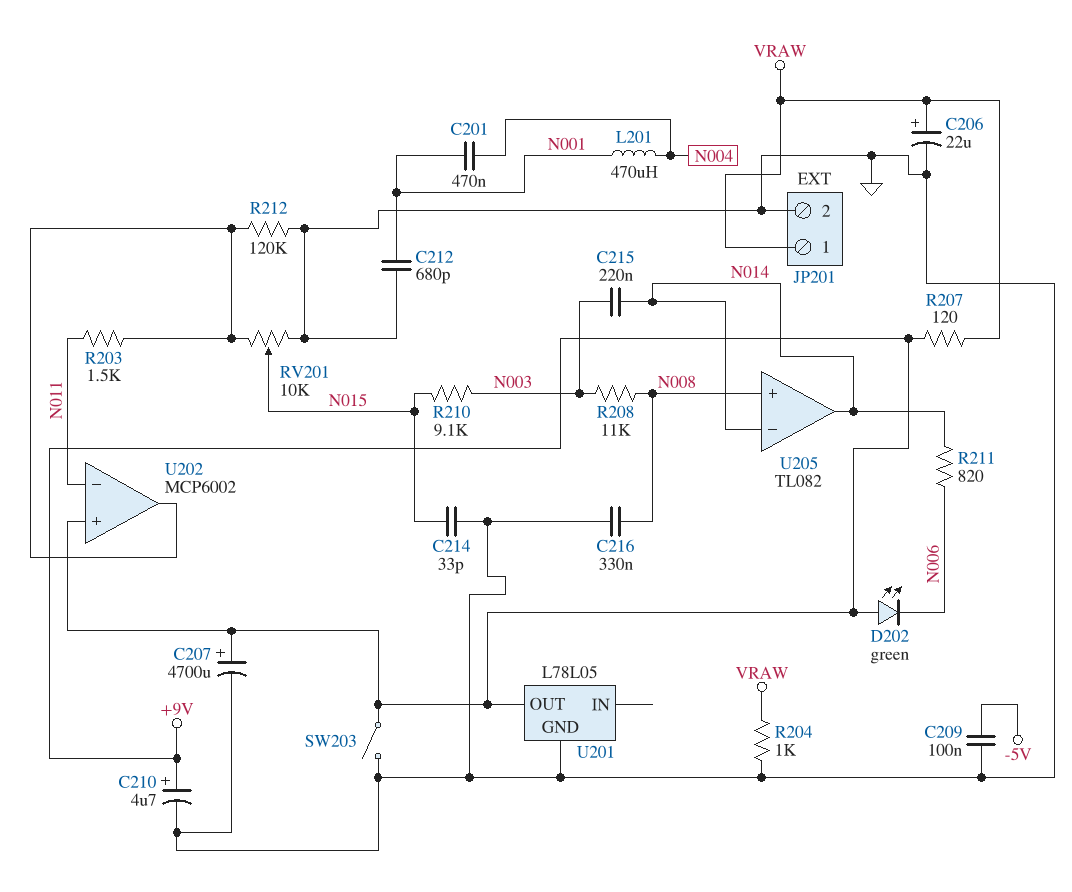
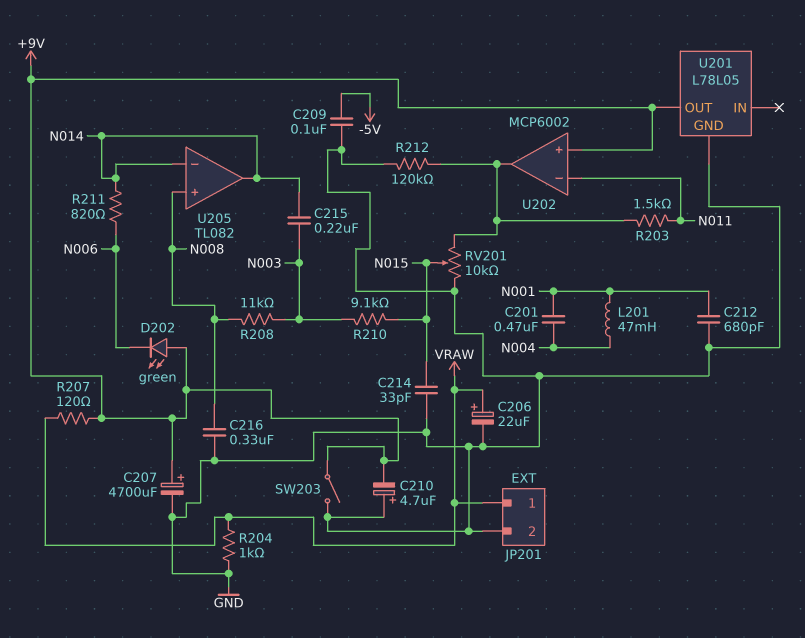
C210: 4.7uF (plus +9V, minus GND) -> 4.7uF (plus GND, minus +9V)
L201: 470uH (N001, N004) -> 47mH (N001, N004)

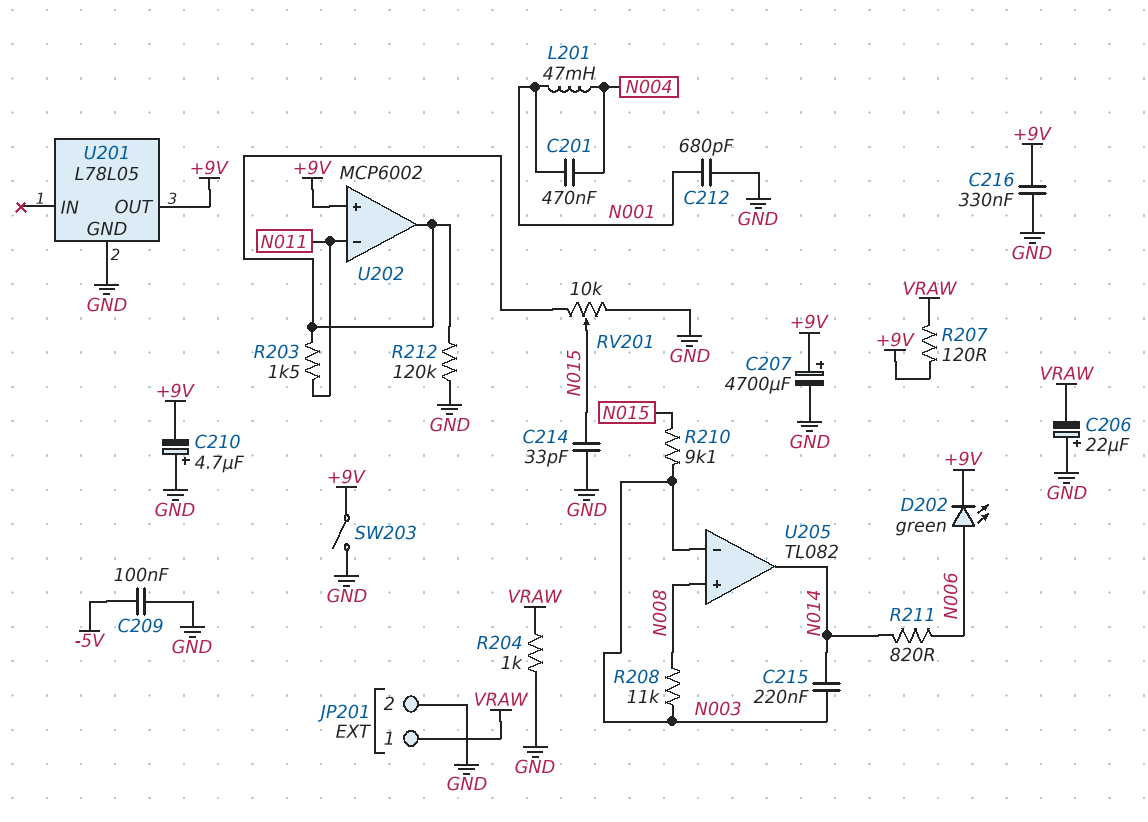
C206: 22uF (plus VRAW, minus GND) -> 22uF (plus GND, minus VRAW)
C216: 330nF (GND, N008) -> 330nF (+9V, GND)
D202: LED green (A +9V, K N006) -> LED green (A N006, K +9V)
U205 pin in-: N014 -> N003

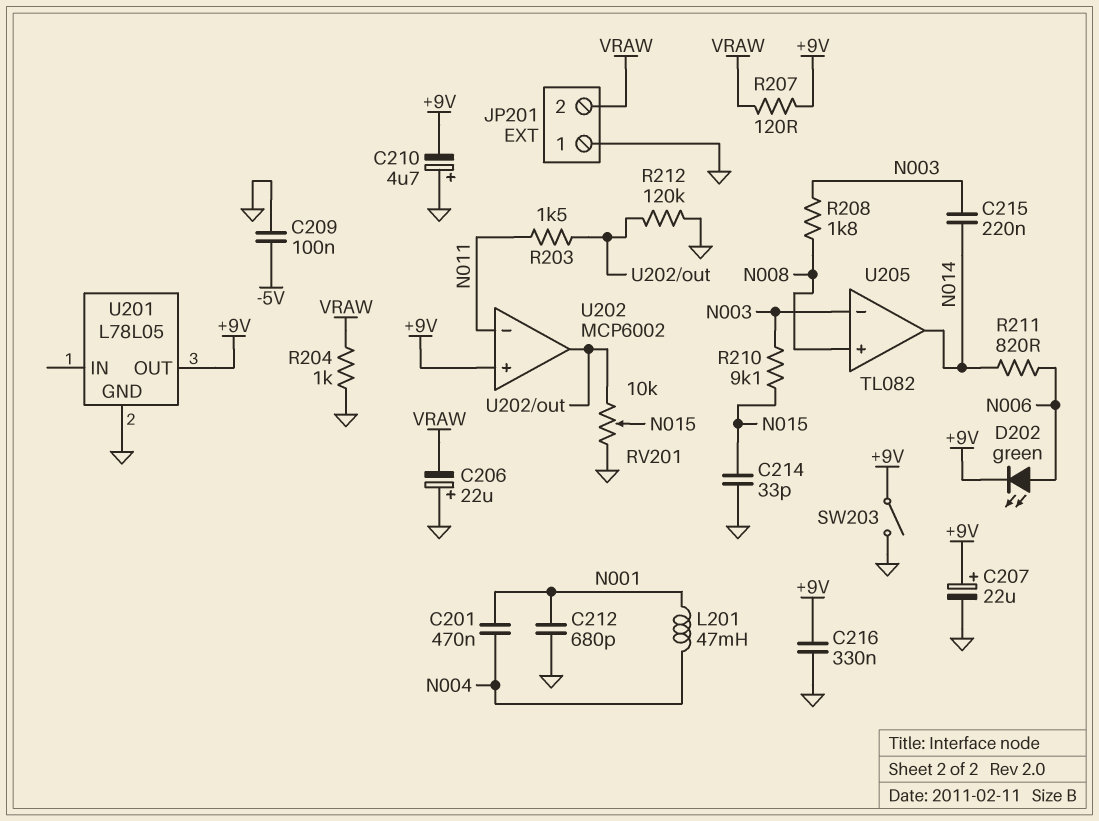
C207: 4700uF (plus +9V, minus GND) -> 22uF (plus +9V, minus GND)
JP201 pin 1: VRAW -> GND
JP201 pin 2: GND -> VRAW
R208: 11k (N003, N008) -> 1.8k (N003, N008)

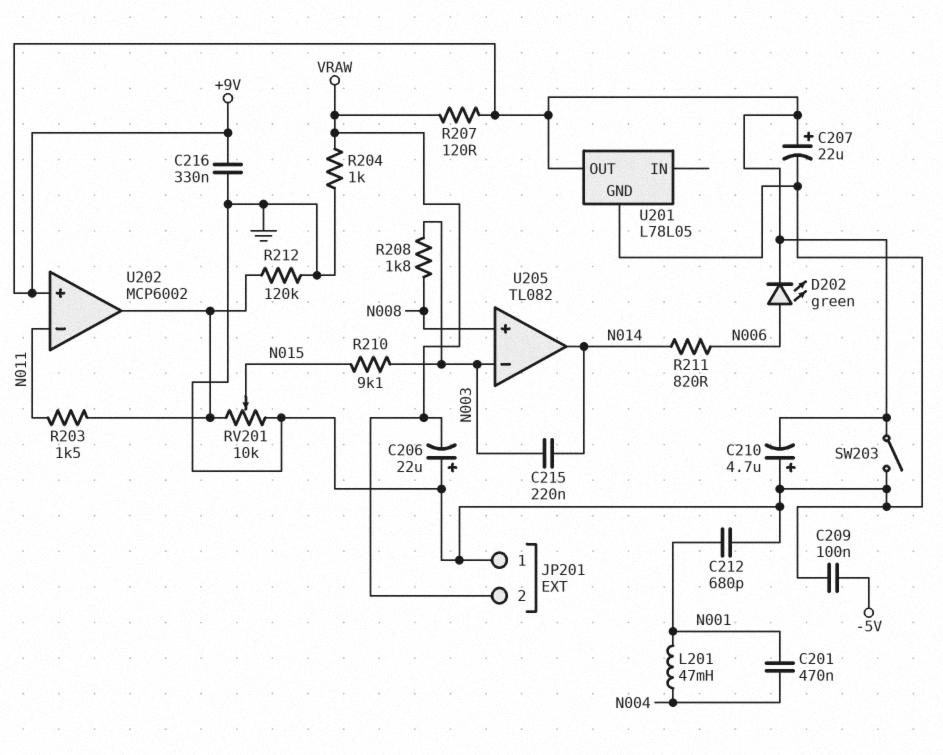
C214: 33pF (GND, N015) -> none

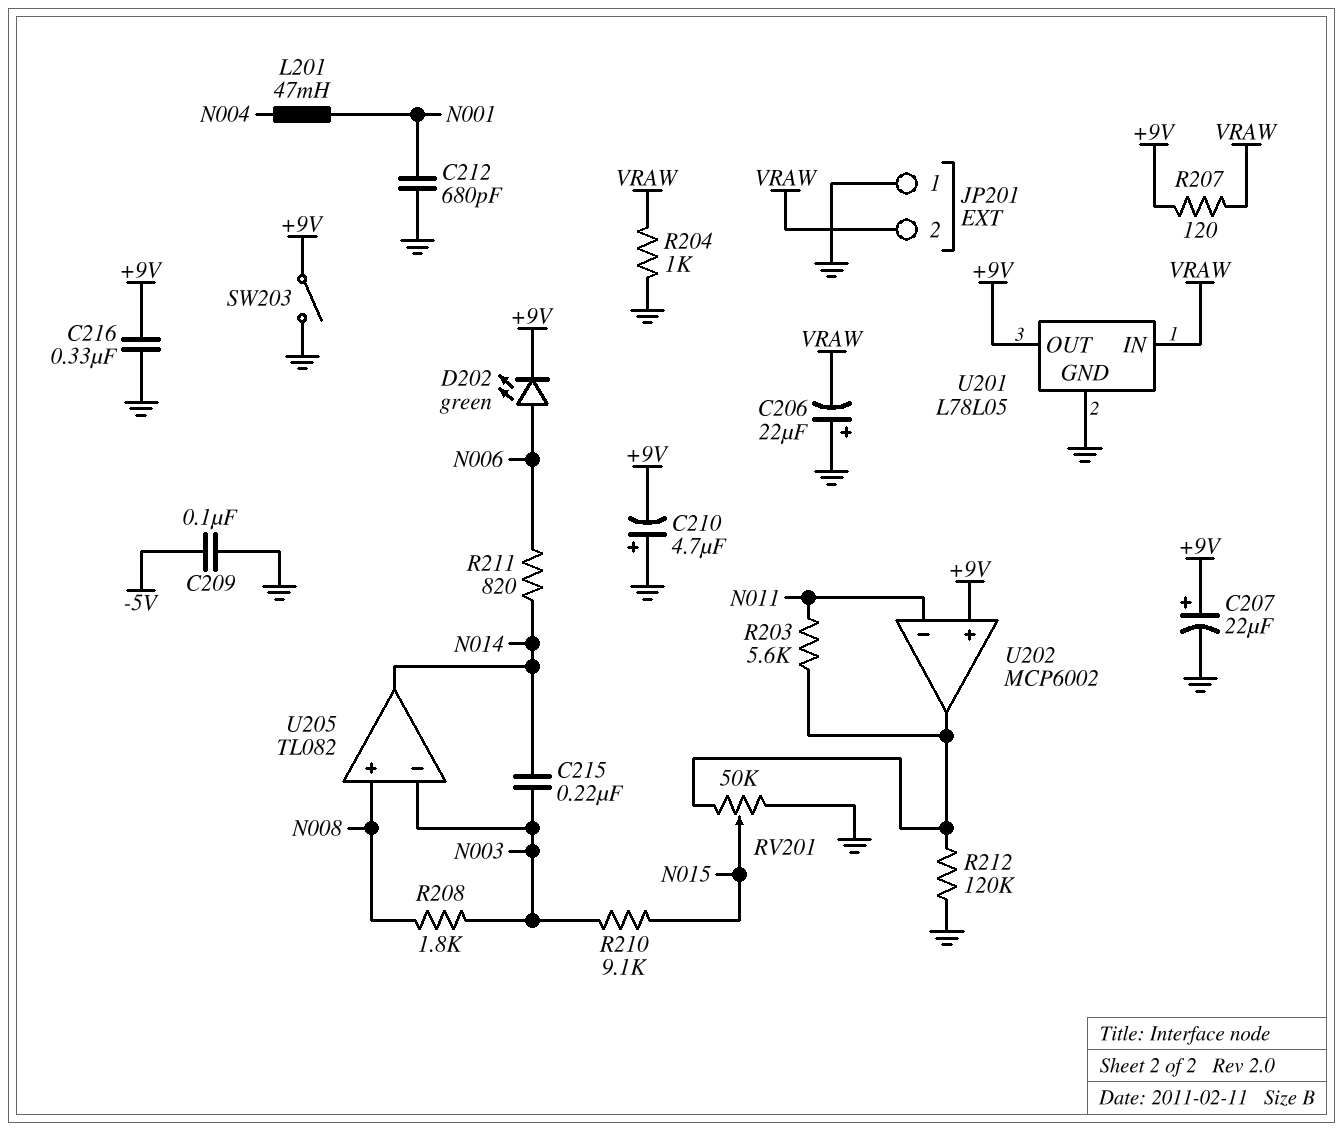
C201: 470nF (N001, N004) -> none
R203: 1.5k (N011, U202/out) -> 5.6k (N011, U202/out)
RV201: 10k (GND, U202/out, wiper N015) -> 50k (GND, U202/out, wiper N015)
U201 pin IN: none -> VRAW

